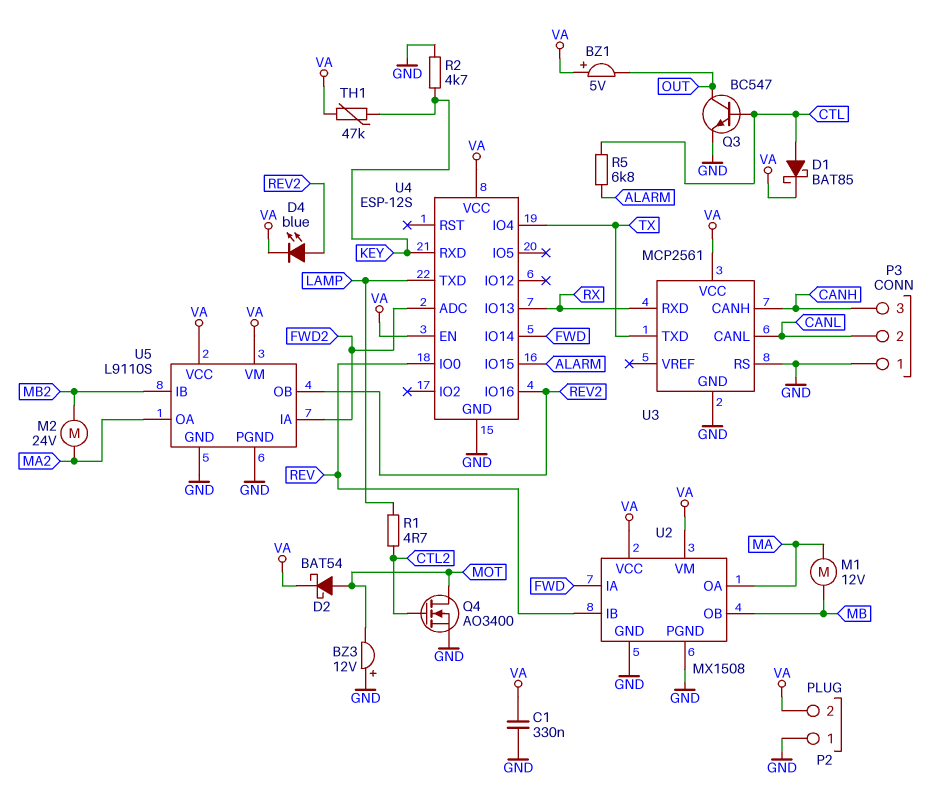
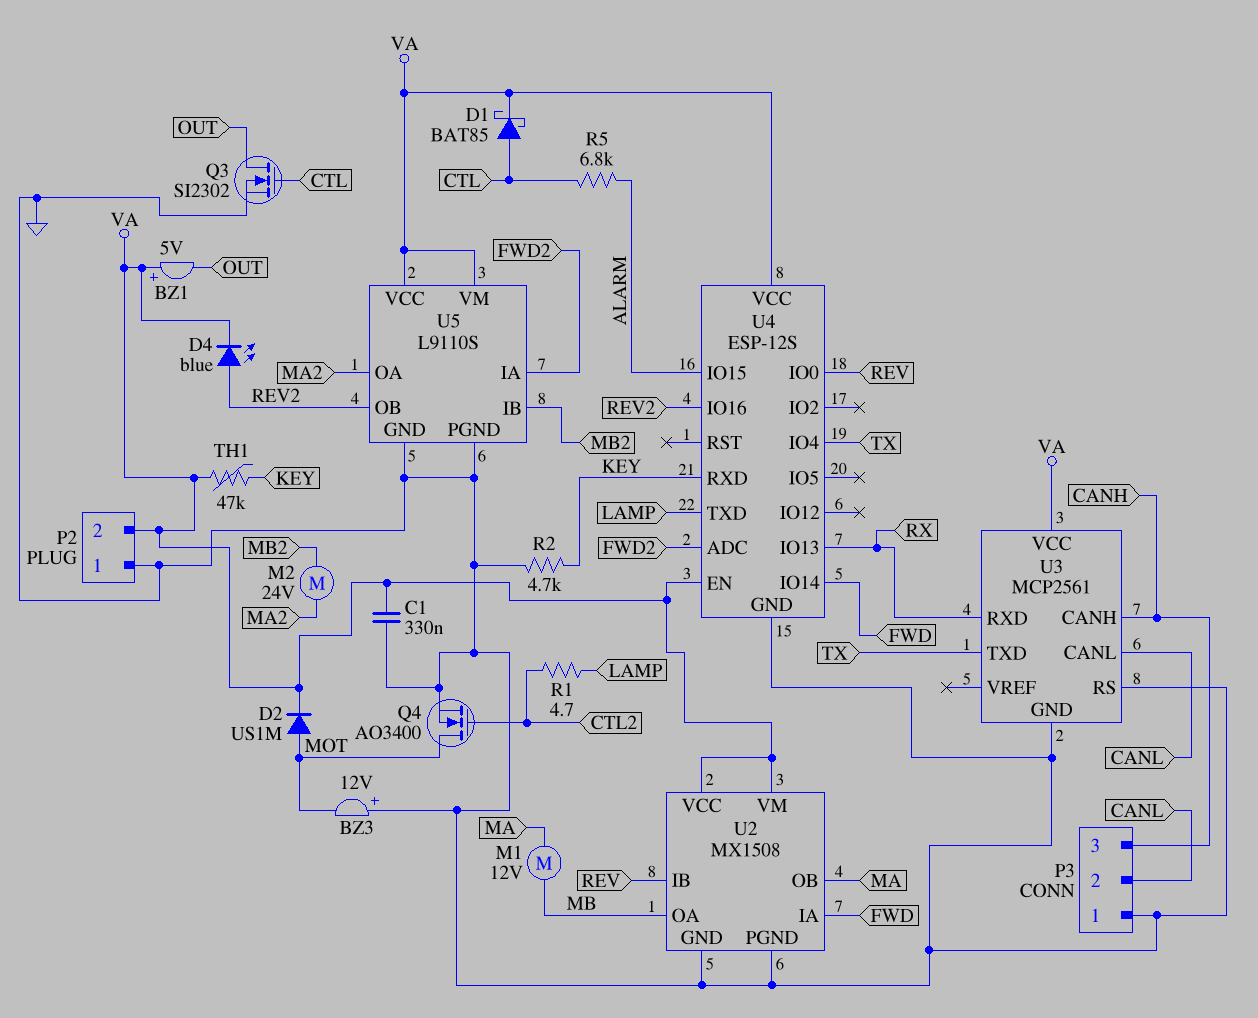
D2: schottky BAT54 (A MOT, K VA) -> diode US1M (A MOT, K VA)
Q3: NPN BC547 (B CTL, C OUT, E GND) -> NMOS SI2302 (G CTL, D OUT, S GND)
U2 pin OA: MA -> MB
U2 pin OB: MB -> MA

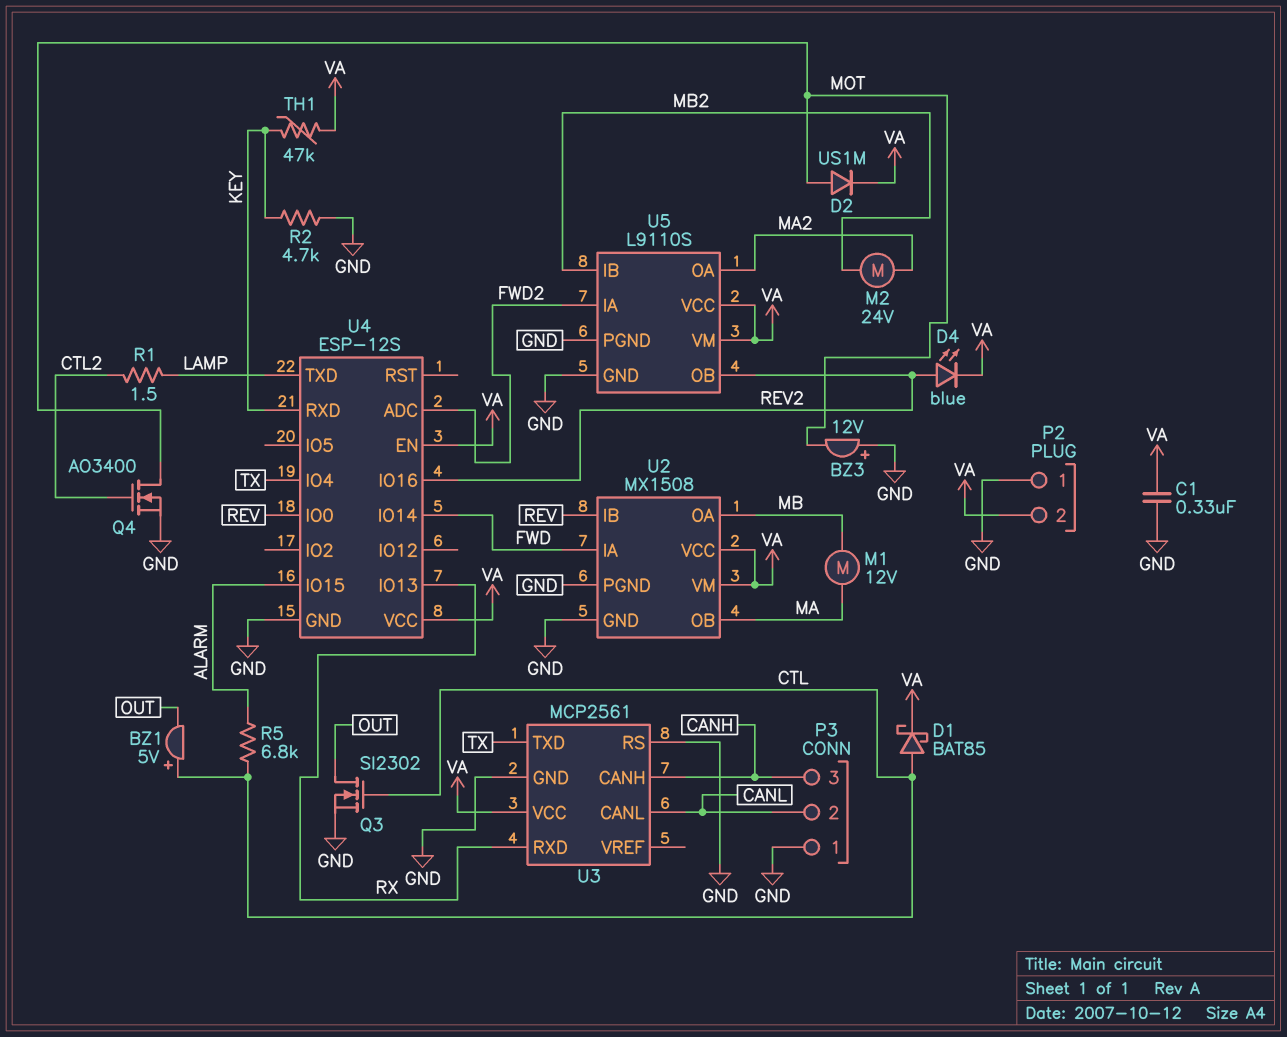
BZ1: buzzer 5V (plus VA, minus OUT) -> buzzer 5V (plus CTL, minus OUT)
R1: 4.7 (CTL2, LAMP) -> 1.5 (CTL2, LAMP)

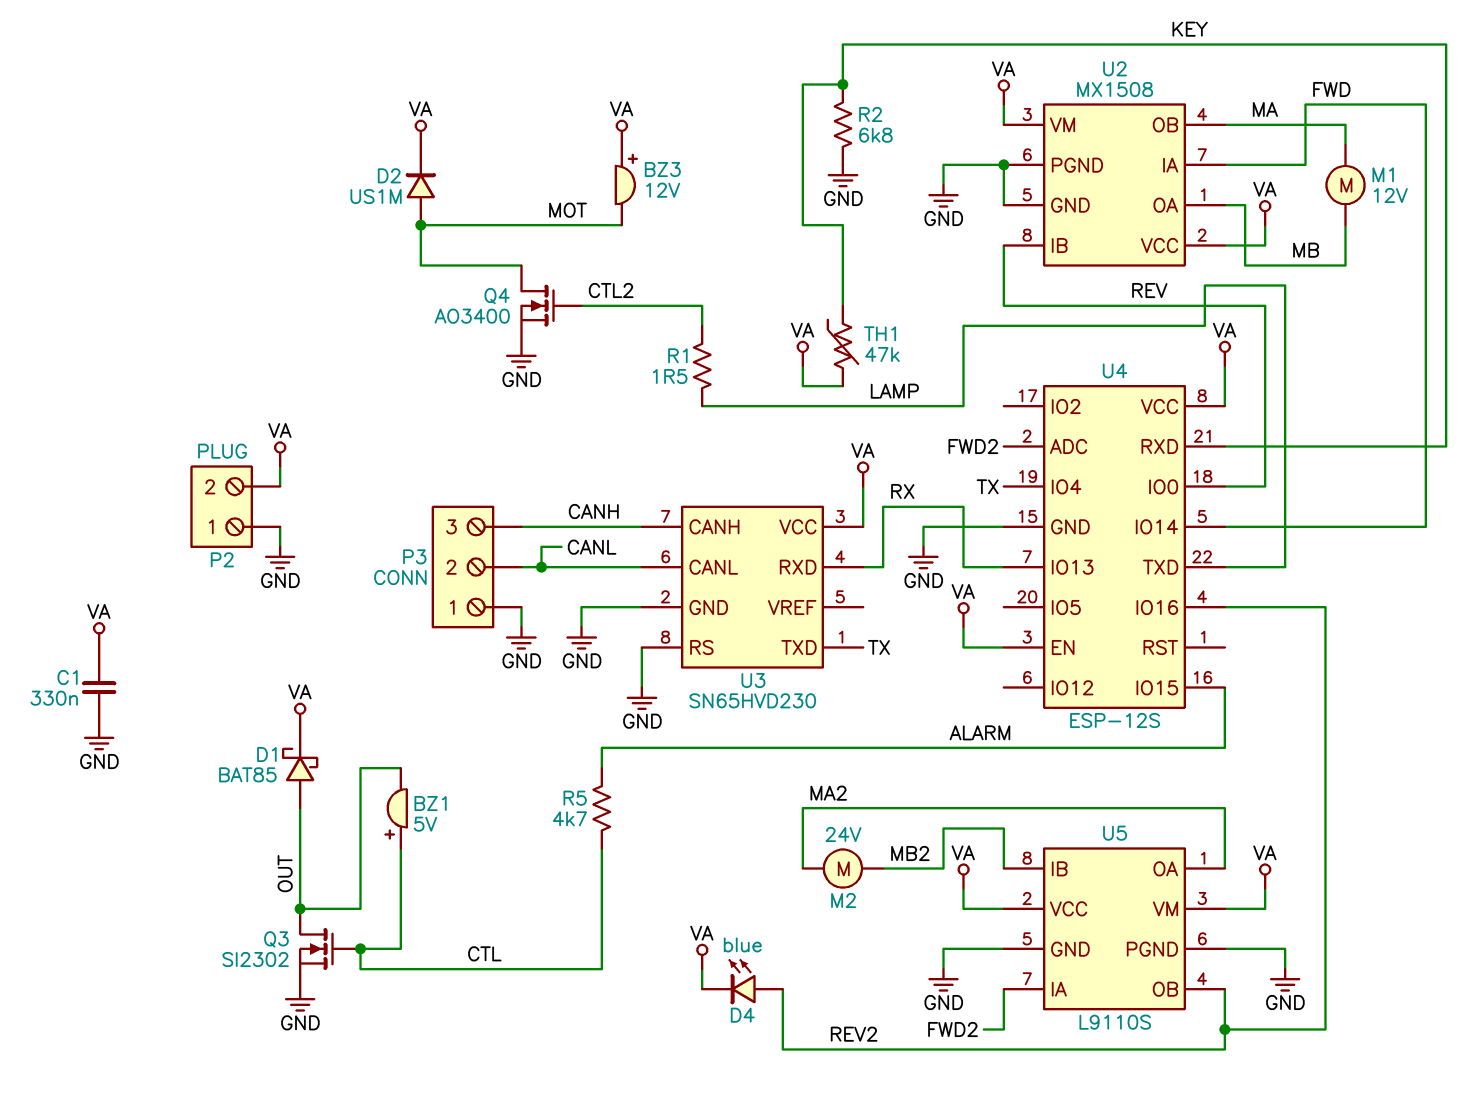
BZ3: buzzer 12V (plus GND, minus MOT) -> buzzer 12V (plus VA, minus MOT)
D1: schottky BAT85 (A CTL, K VA) -> schottky BAT85 (A OUT, K VA)
R2: 4.7k (GND, KEY) -> 6.8k (GND, KEY)
R5: 6.8k (ALARM, CTL) -> 4.7k (ALARM, CTL)
U3: MCP2561 -> SN65HVD230

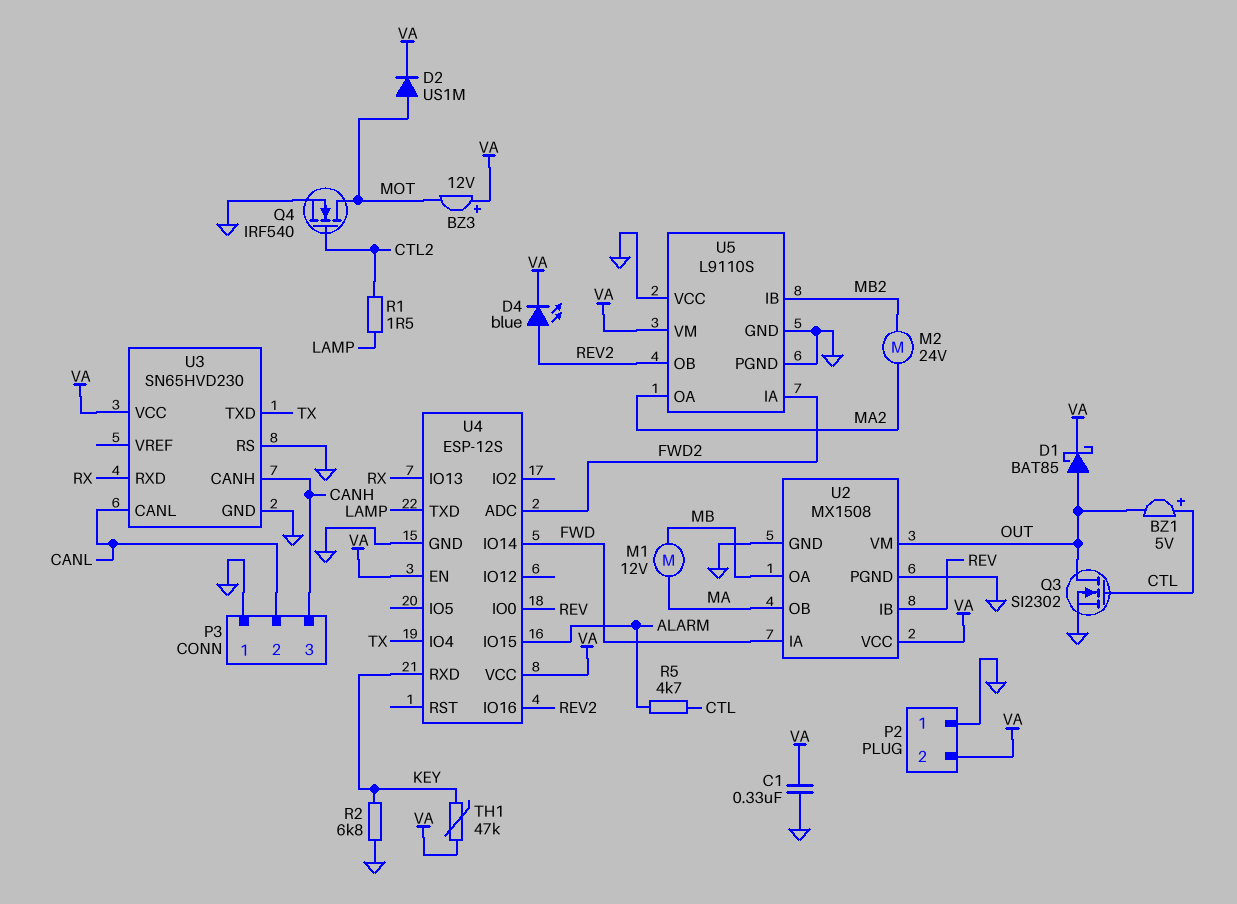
Q4: NMOS AO3400 (G CTL2, D MOT, S GND) -> NMOS IRF540 (G CTL2, D MOT, S GND)
U2 pin VM: VA -> OUT
U5 pin VCC: VA -> GND

